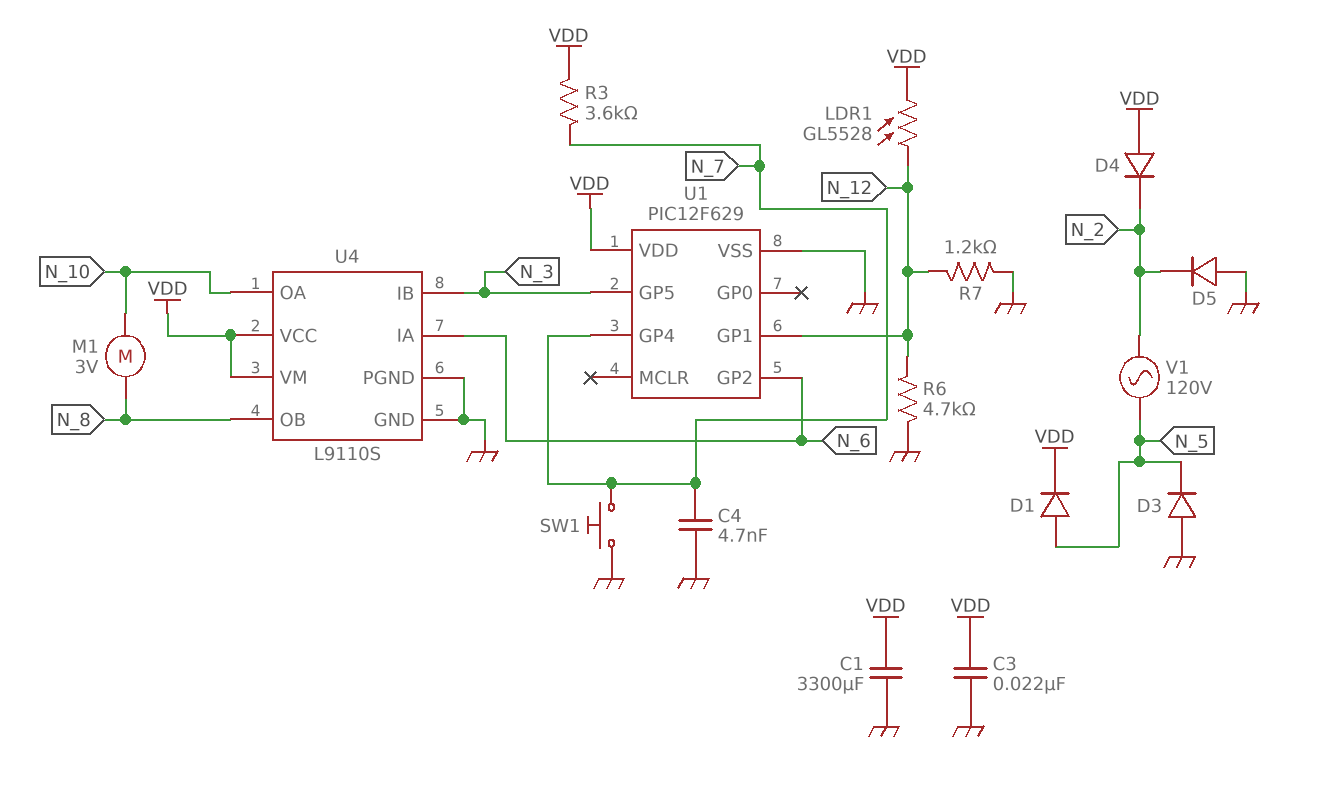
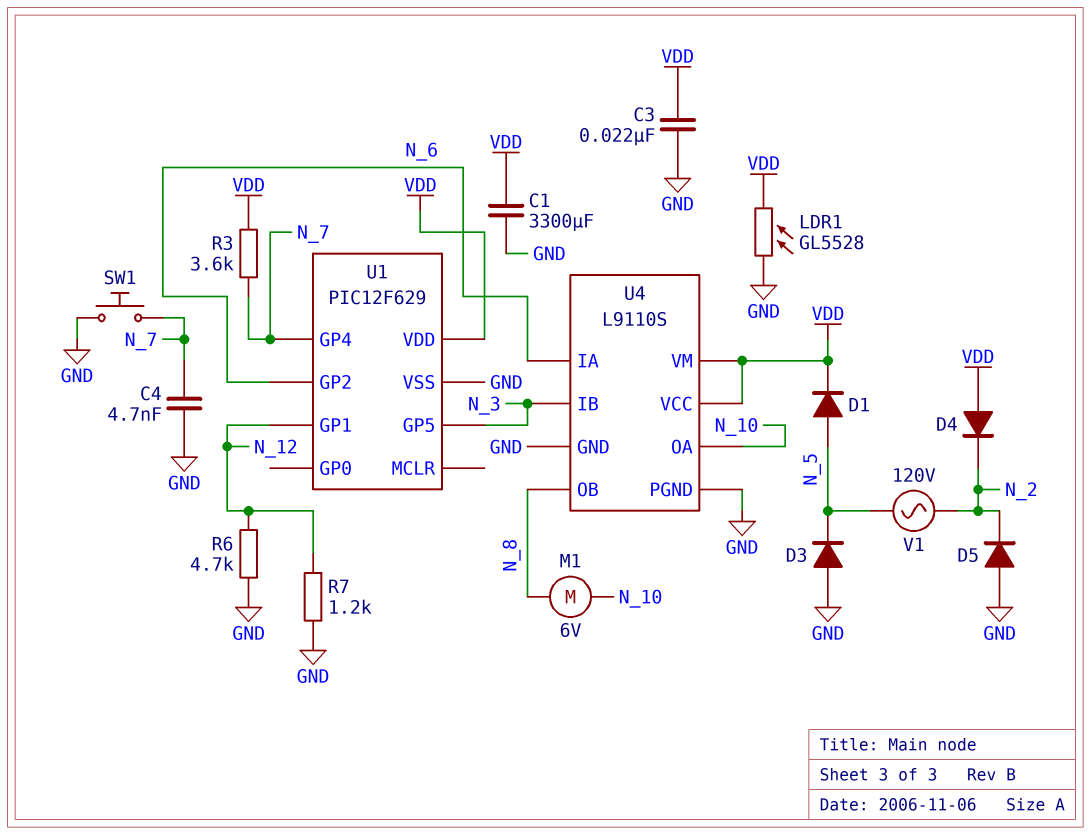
LDR1: GL5528 (N_12, VDD) -> GL5528 (GND, VDD)
M1: motor 3V (N_8, N_10) -> motor 6V (N_8, N_10)

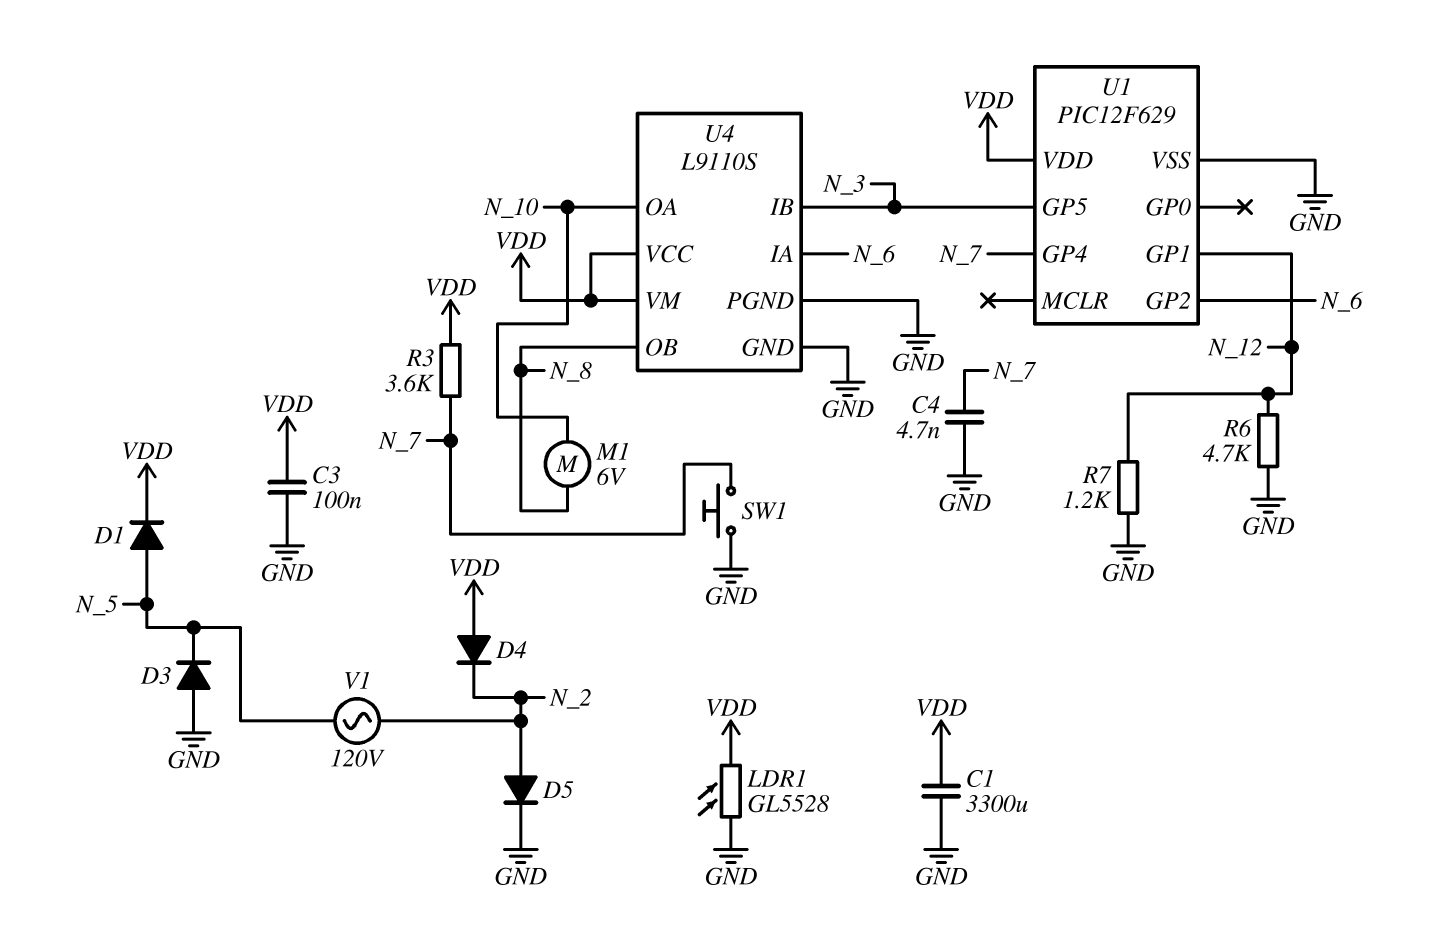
C3: 22nF (GND, VDD) -> 100nF (GND, VDD)
D5: diode (A GND, K N_2) -> diode (A N_2, K GND)

